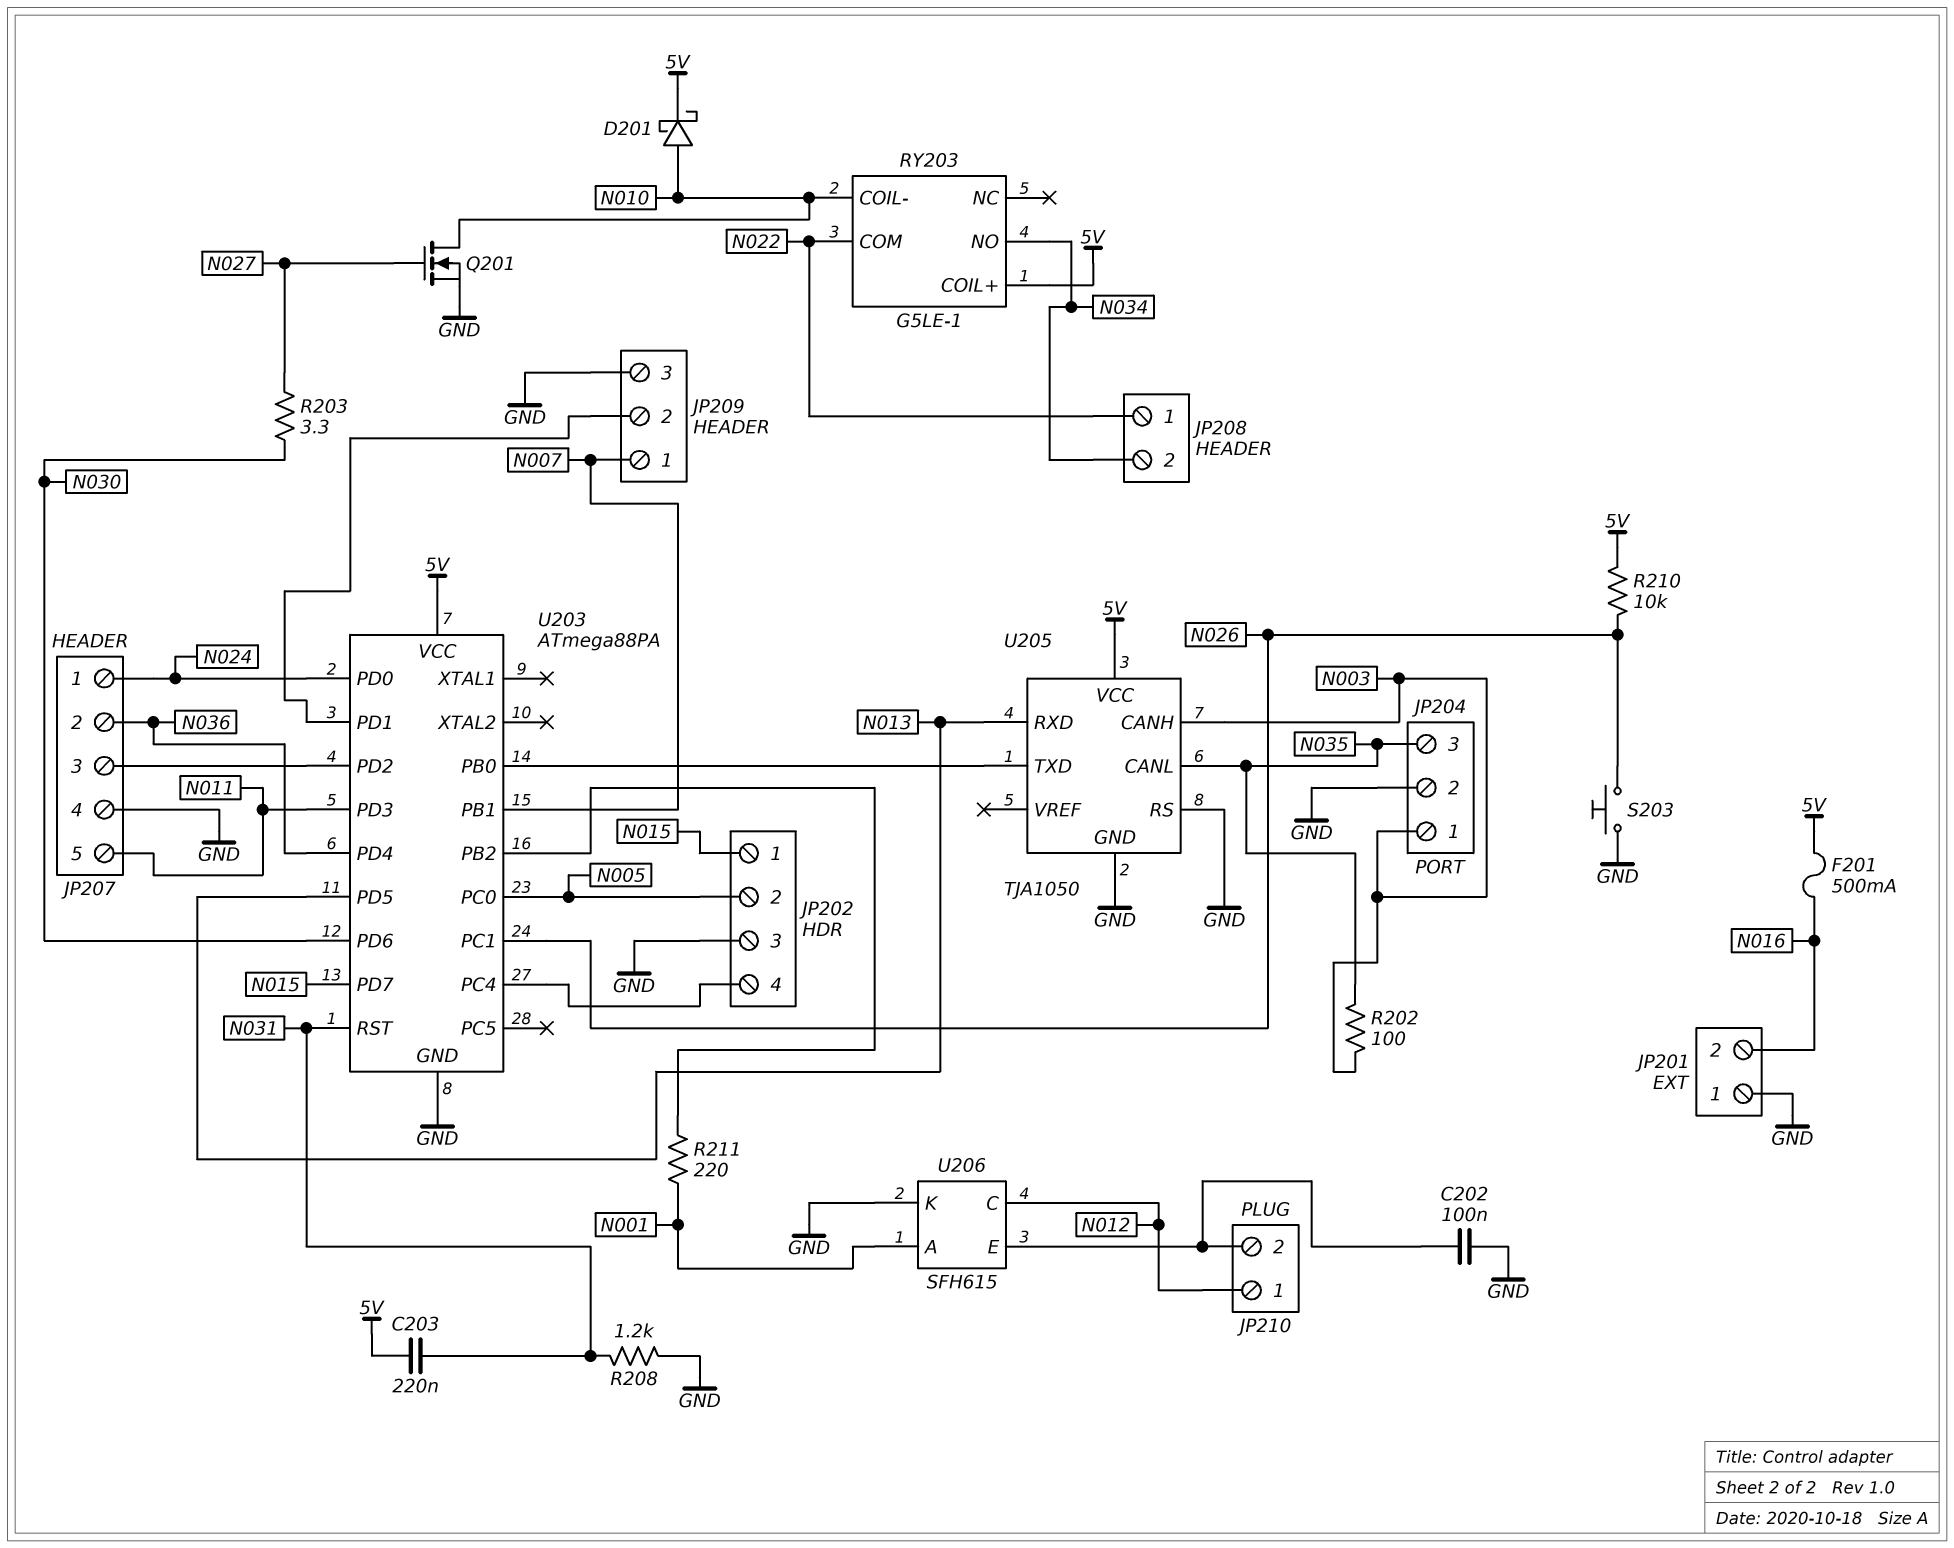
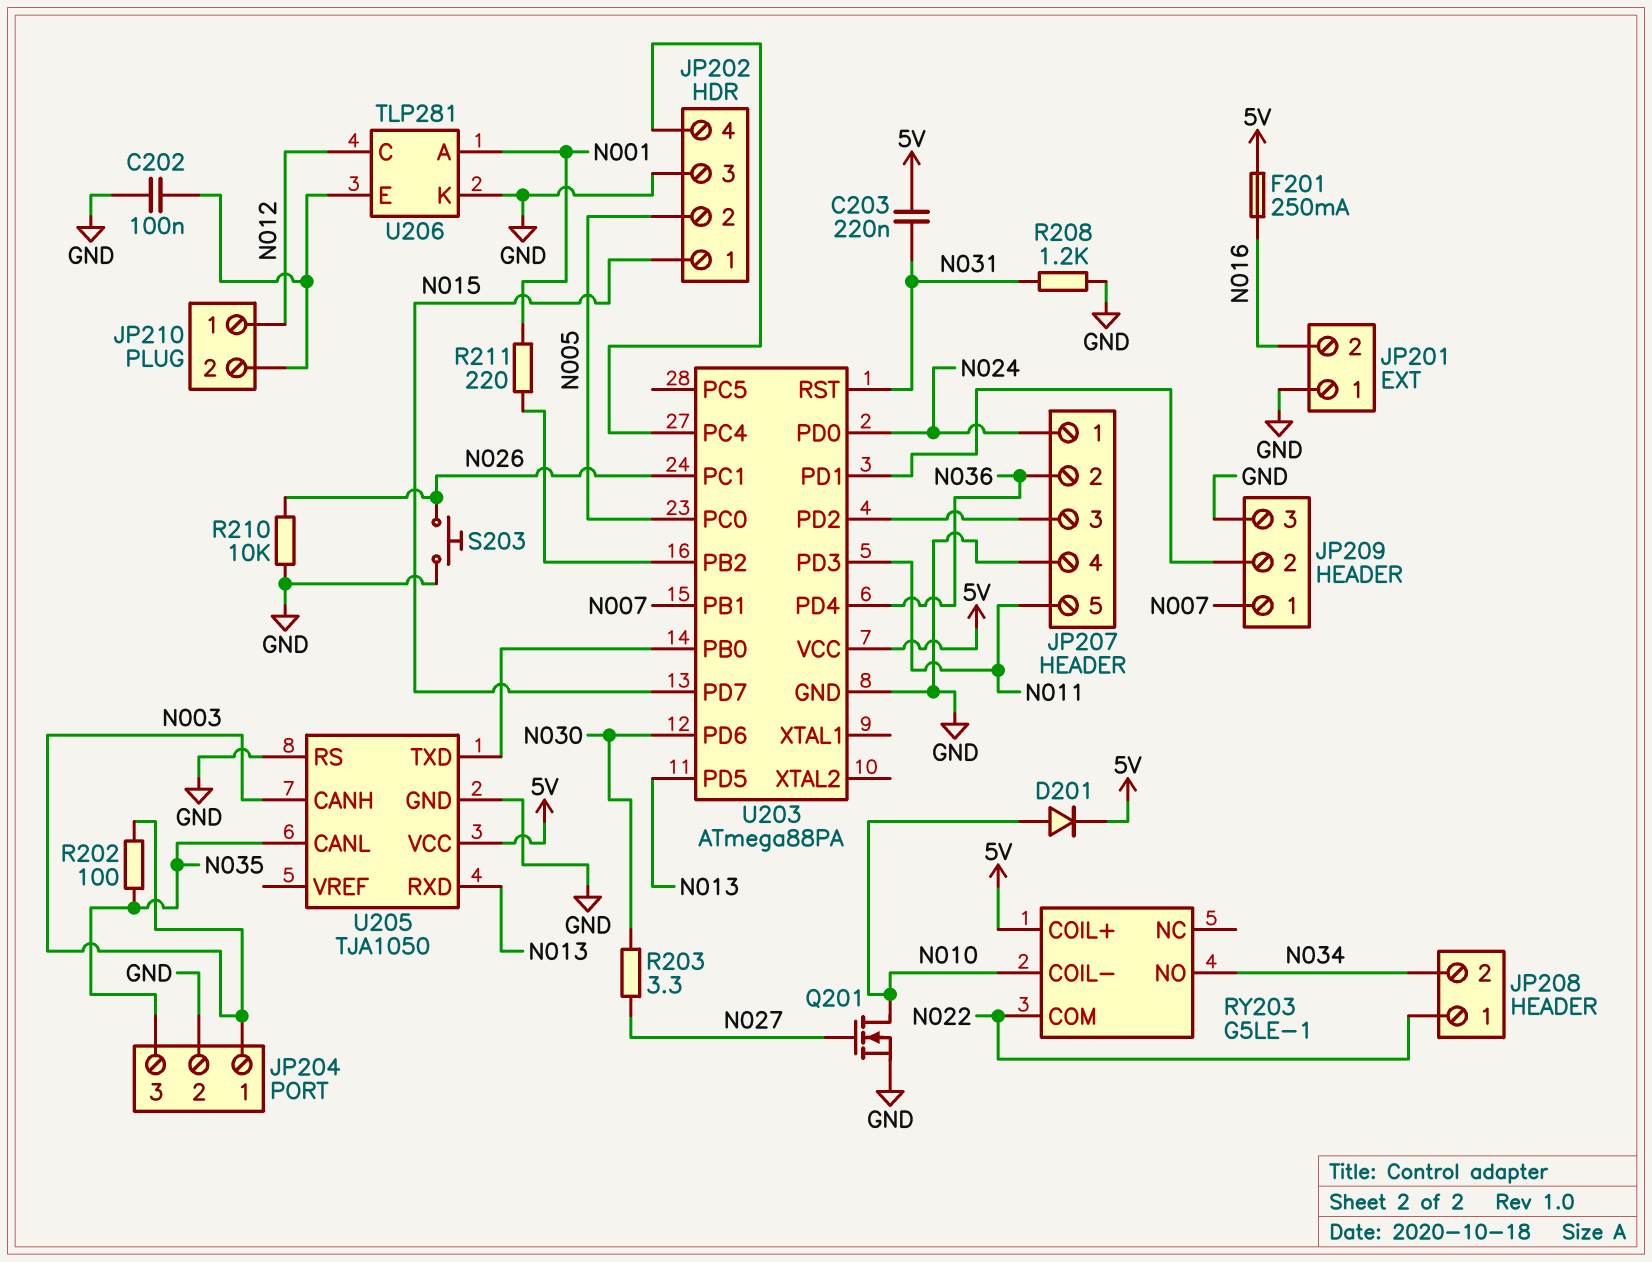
D201: schottky (A N010, K 5V) -> diode (A N010, K 5V)
F201: 500mA (5V, N016) -> 250mA (5V, N016)
R210: 10k (5V, N026) -> 10k (GND, N026)
U206: SFH615 -> TLP281

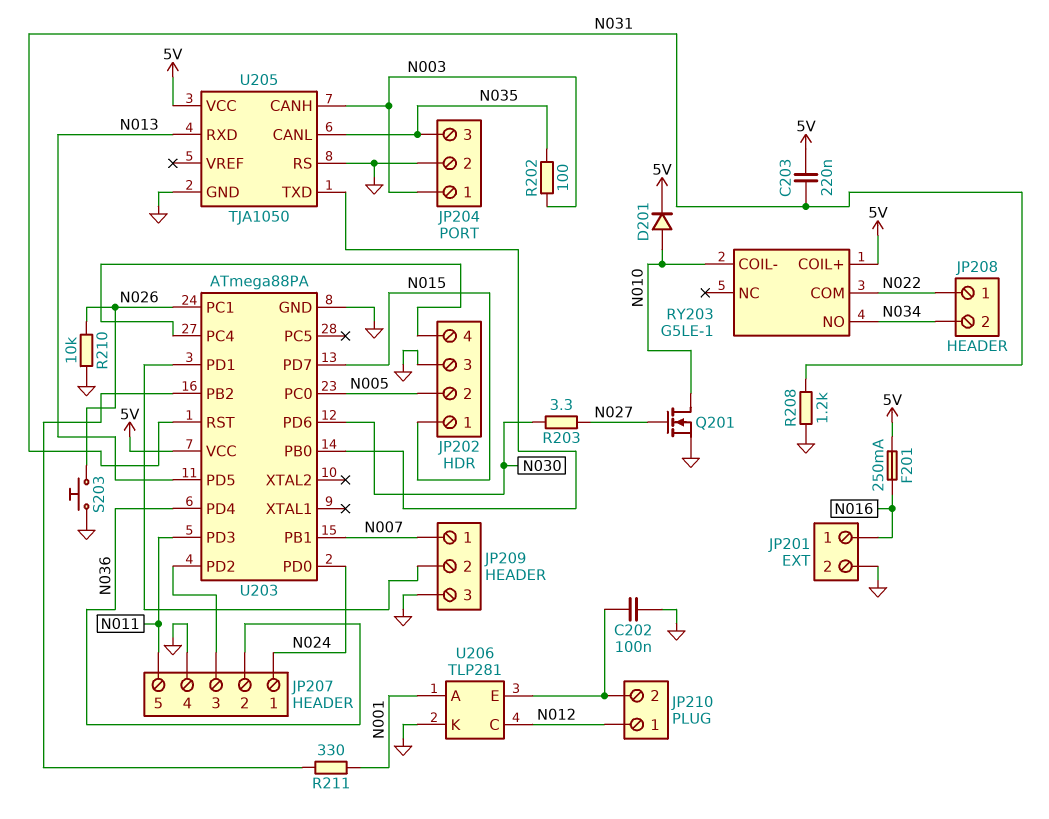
JP201 pin 1: GND -> N016
JP201 pin 2: N016 -> GND
R211: 220 (N001, U203/PB2) -> 330 (N001, U203/PB2)

